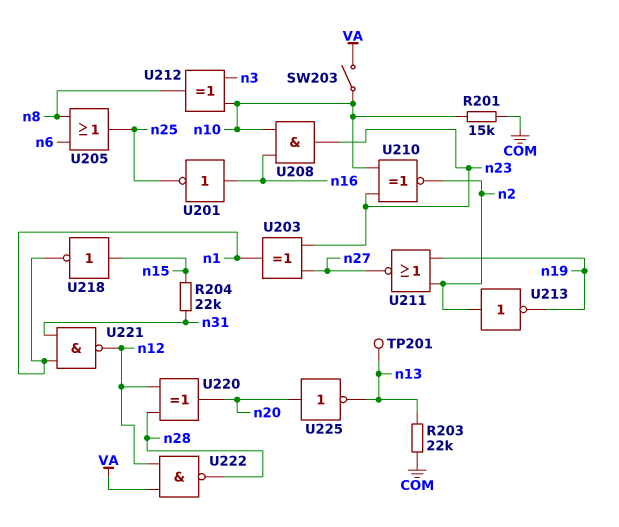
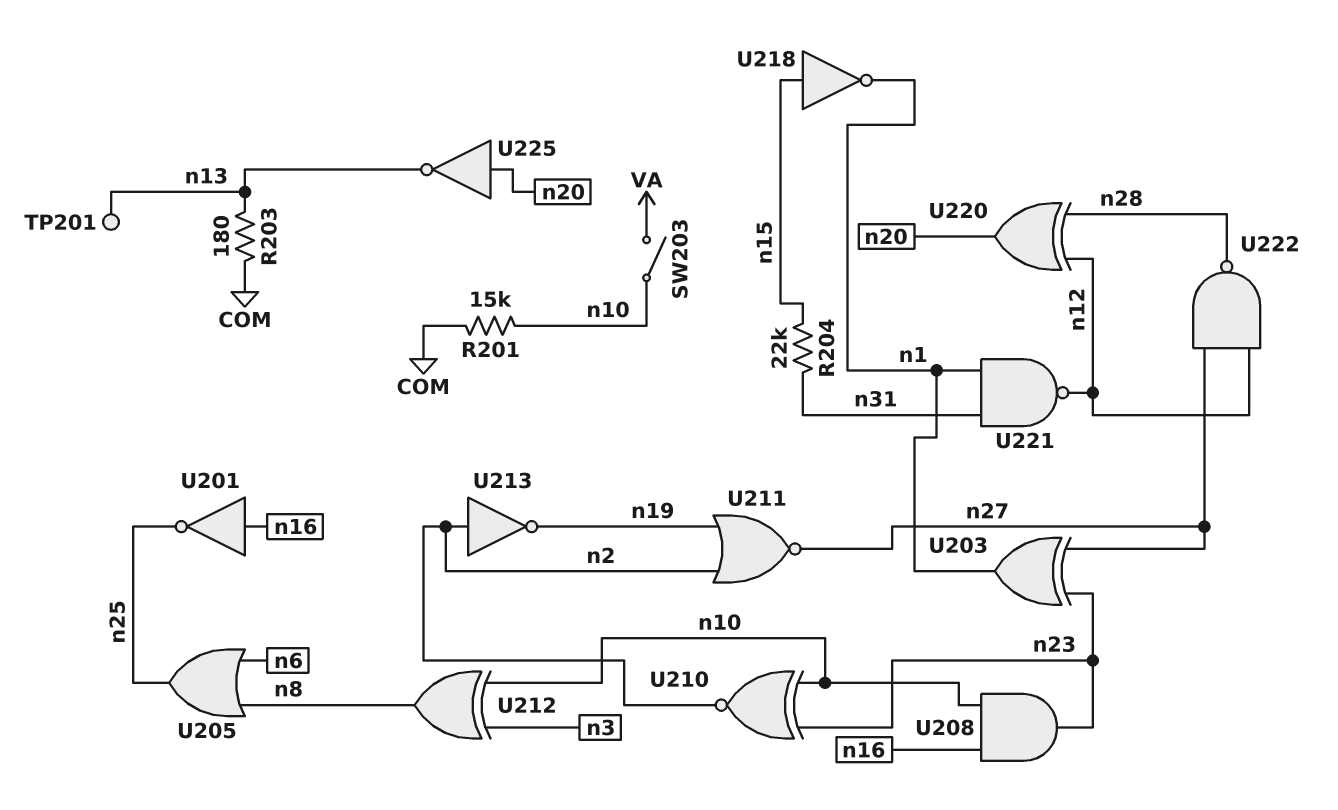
R203: 22k (COM, n13) -> 180 (COM, n13)
U222: NAND (in VA, in n12, out n28) -> NAND (in n12, in n27, out n28)

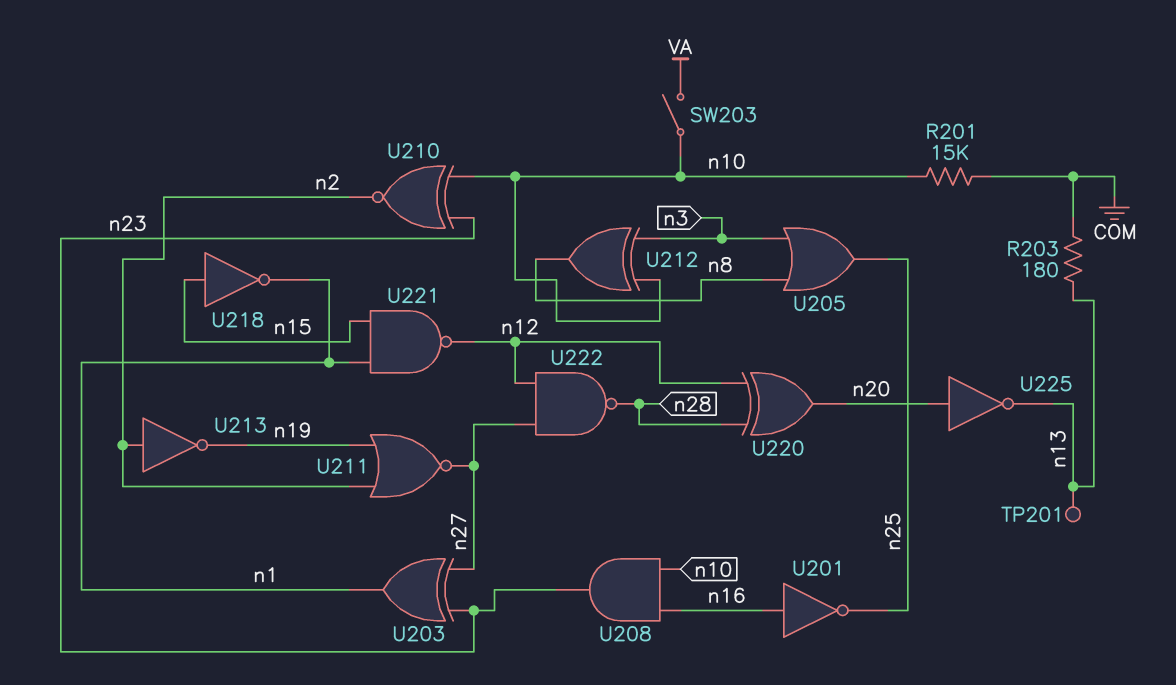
R204: 22k (n15, n31) -> none
U205: OR (in n6, in n8, out n25) -> OR (in n3, in n8, out n25)
U221: NAND (in n1, in n31, out n12) -> NAND (in n1, in n15, out n12)

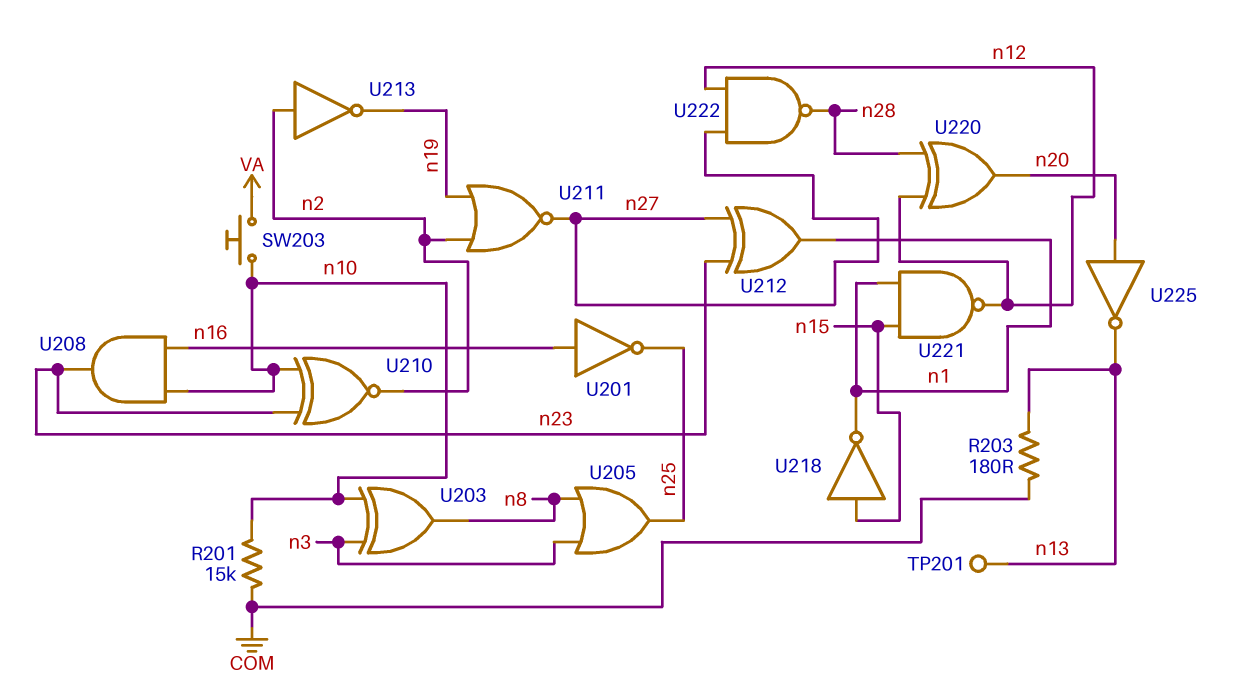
SW203: switch (VA, n10) -> button (VA, n10)
U203: XOR (in n23, in n27, out n1) -> XOR (in n3, in n10, out n8)
U212: XOR (in n3, in n10, out n8) -> XOR (in n23, in n27, out n1)

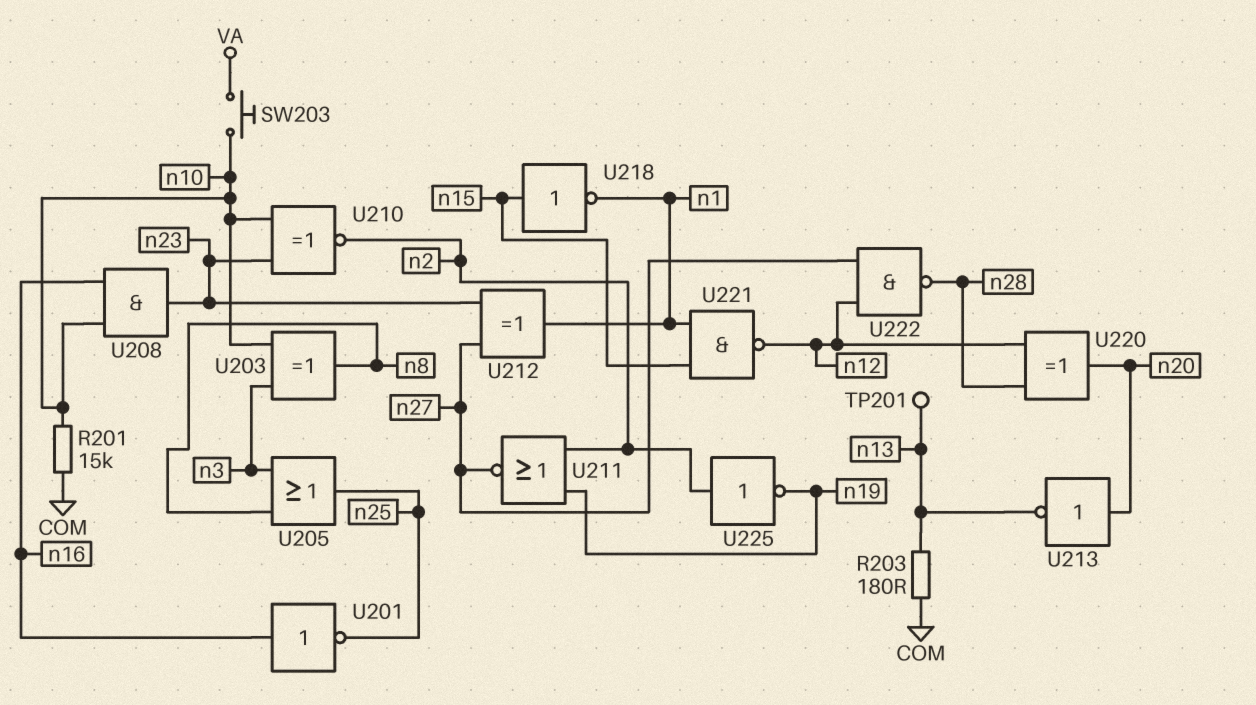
U213: NOT (in n2, out n19) -> NOT (in n20, out n13)
U225: NOT (in n20, out n13) -> NOT (in n2, out n19)

